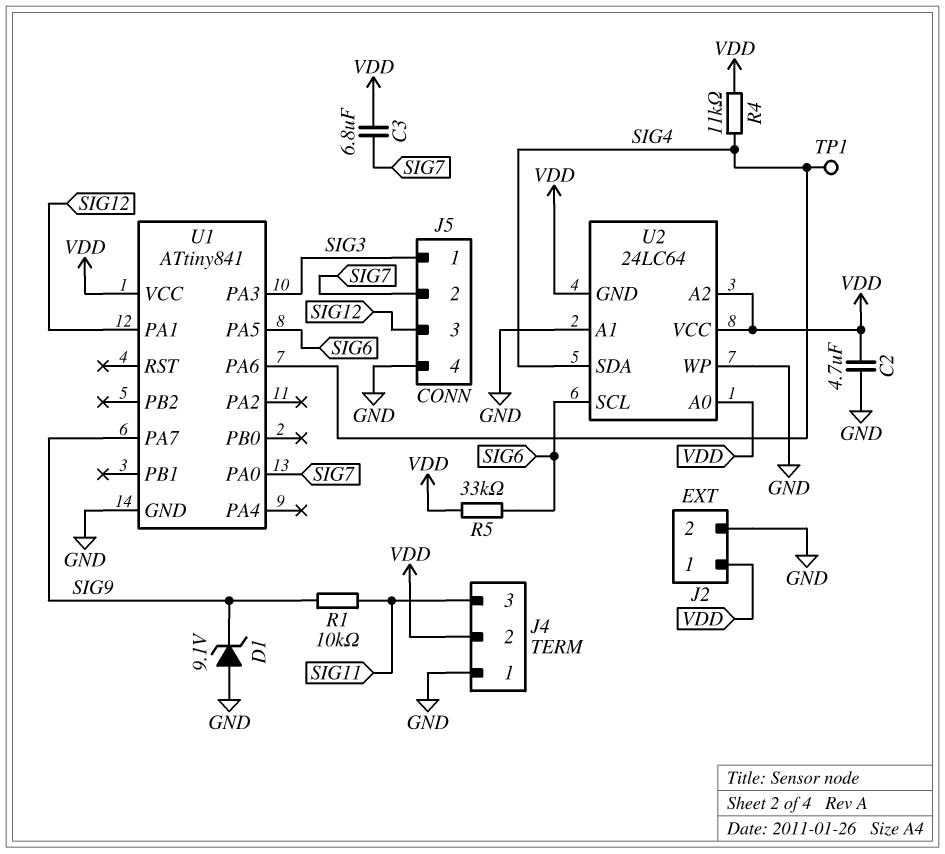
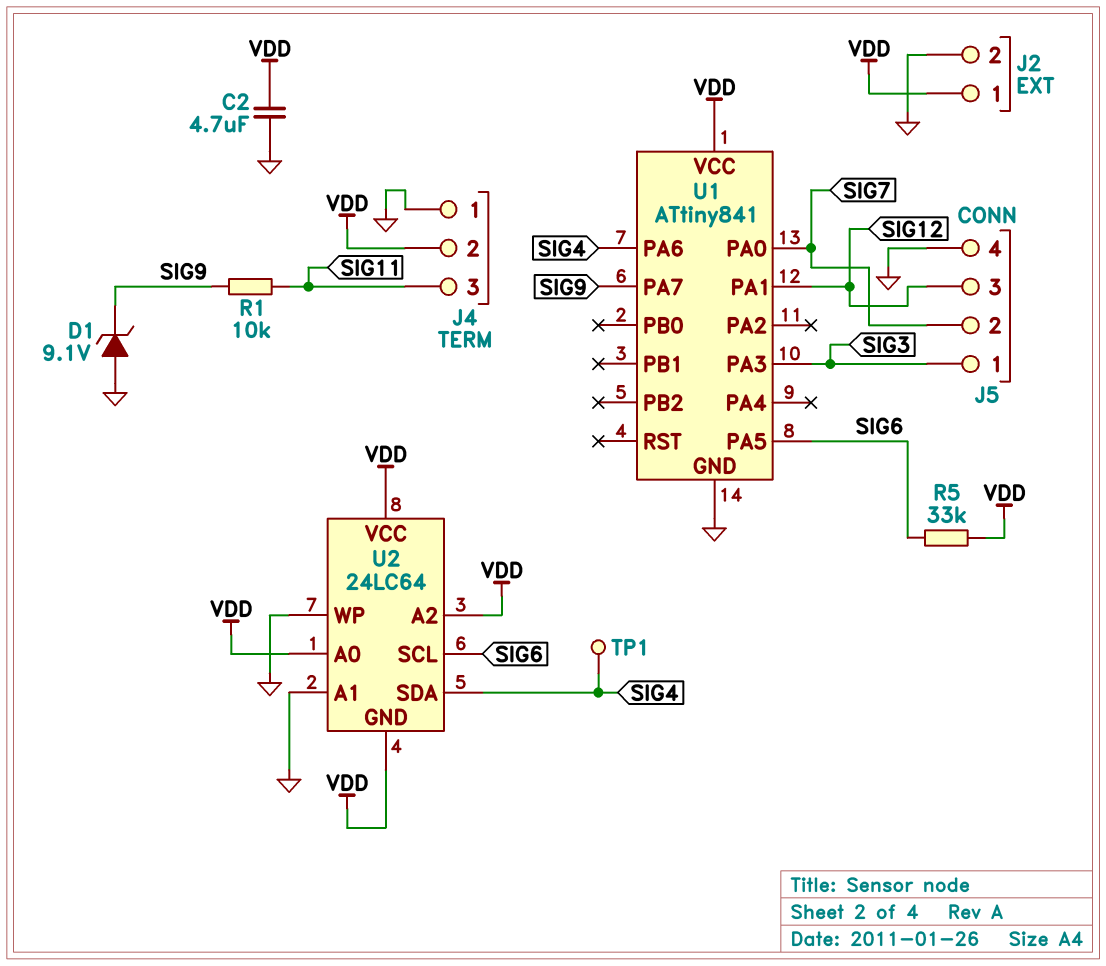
C3: 6.8uF (SIG7, VDD) -> none
R4: 11k (SIG4, VDD) -> none

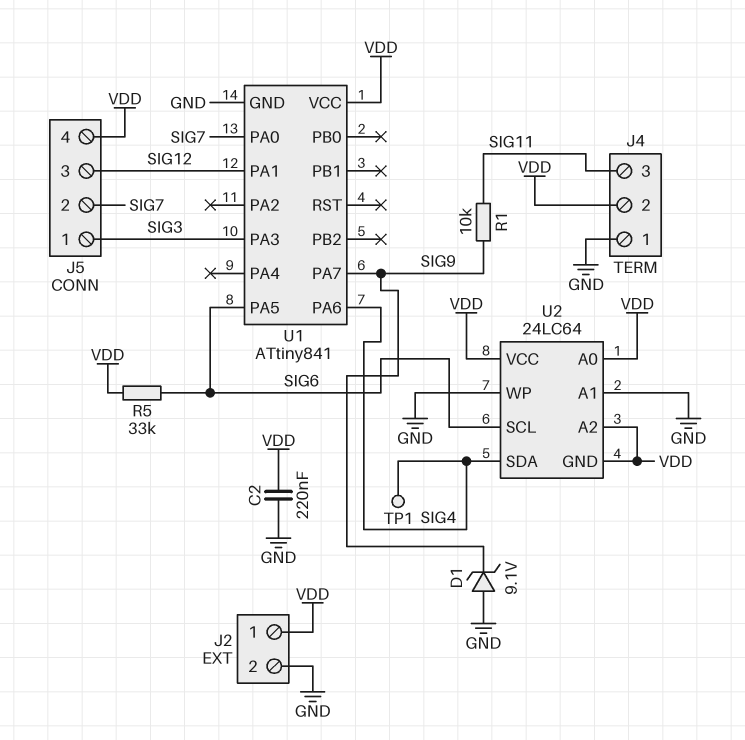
C2: 4.7uF (GND, VDD) -> 220nF (GND, VDD)
J5 pin 4: GND -> VDD

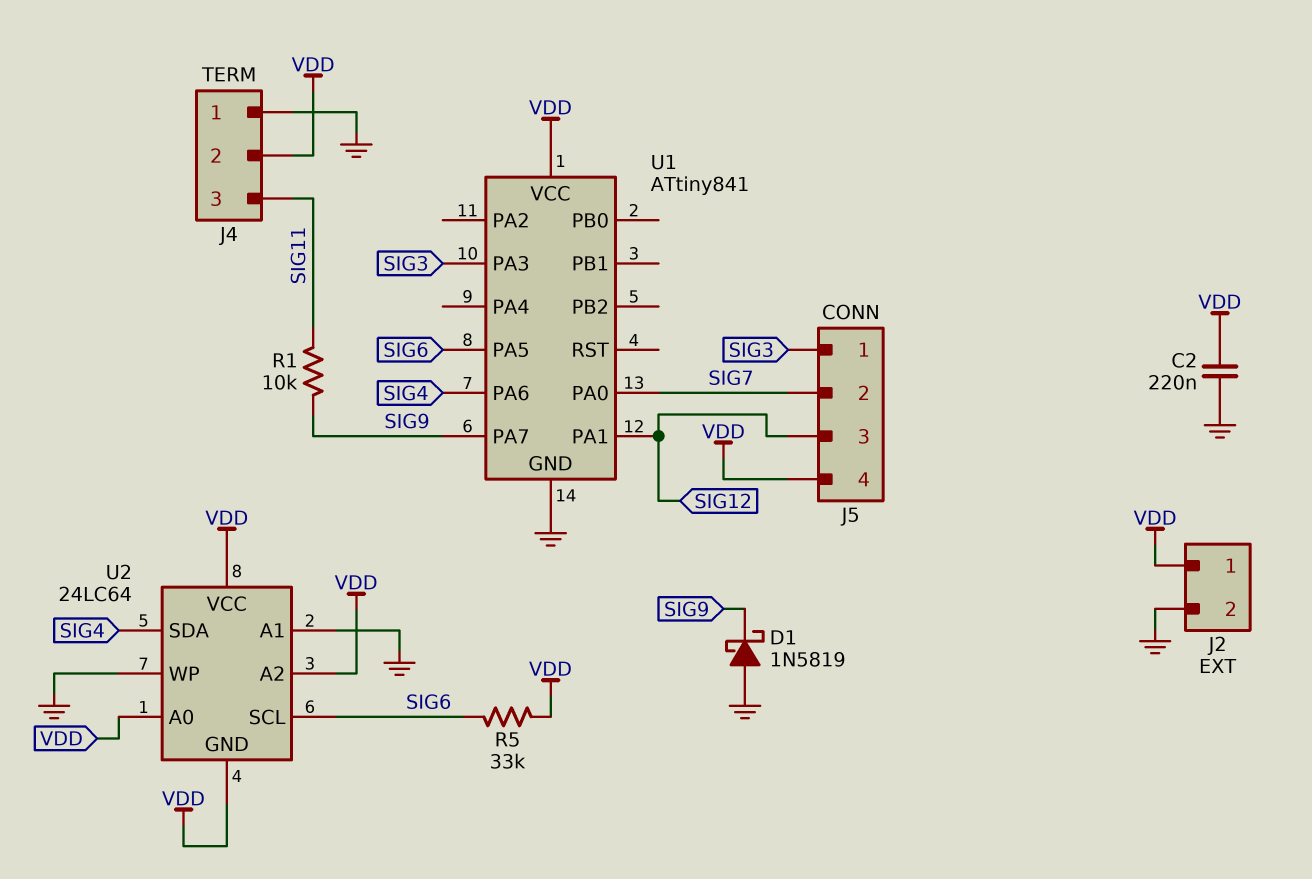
D1: zener 9.1V (A GND, K SIG9) -> schottky 1N5819 (A GND, K SIG9)
TP1: test point (SIG4) -> none

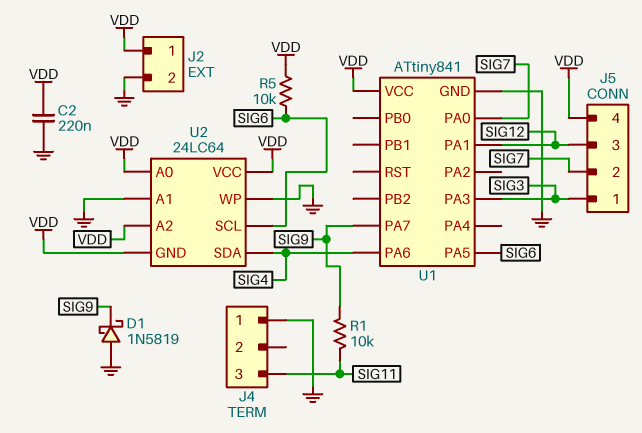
J4 pin 2: VDD -> none
R5: 33k (SIG6, VDD) -> 10k (SIG6, VDD)

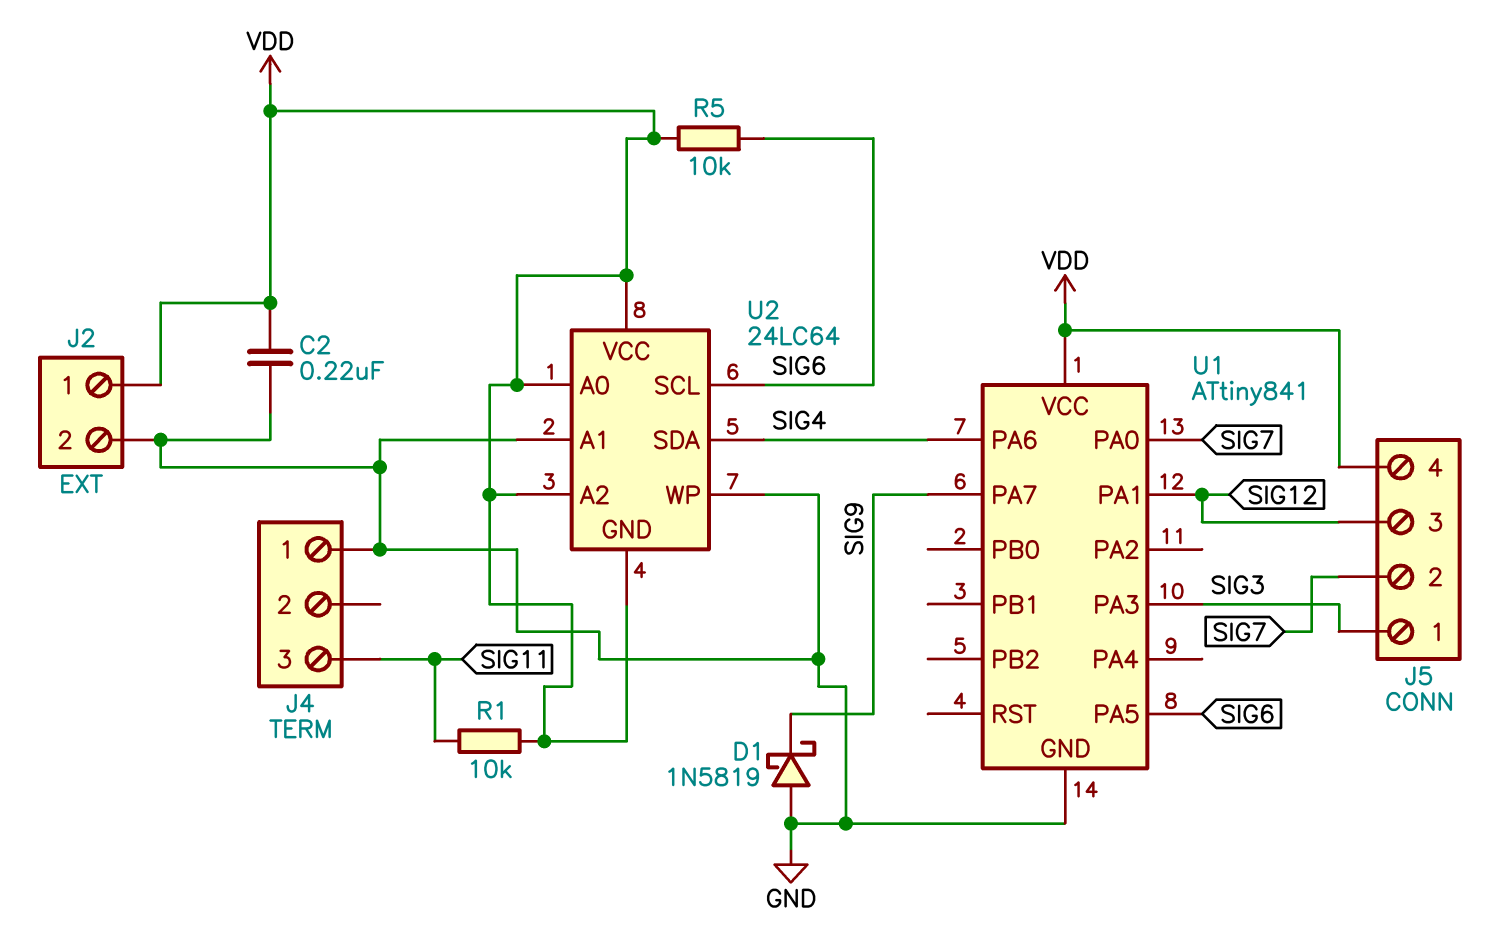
R1: 10k (SIG9, SIG11) -> 10k (SIG11, VDD)

